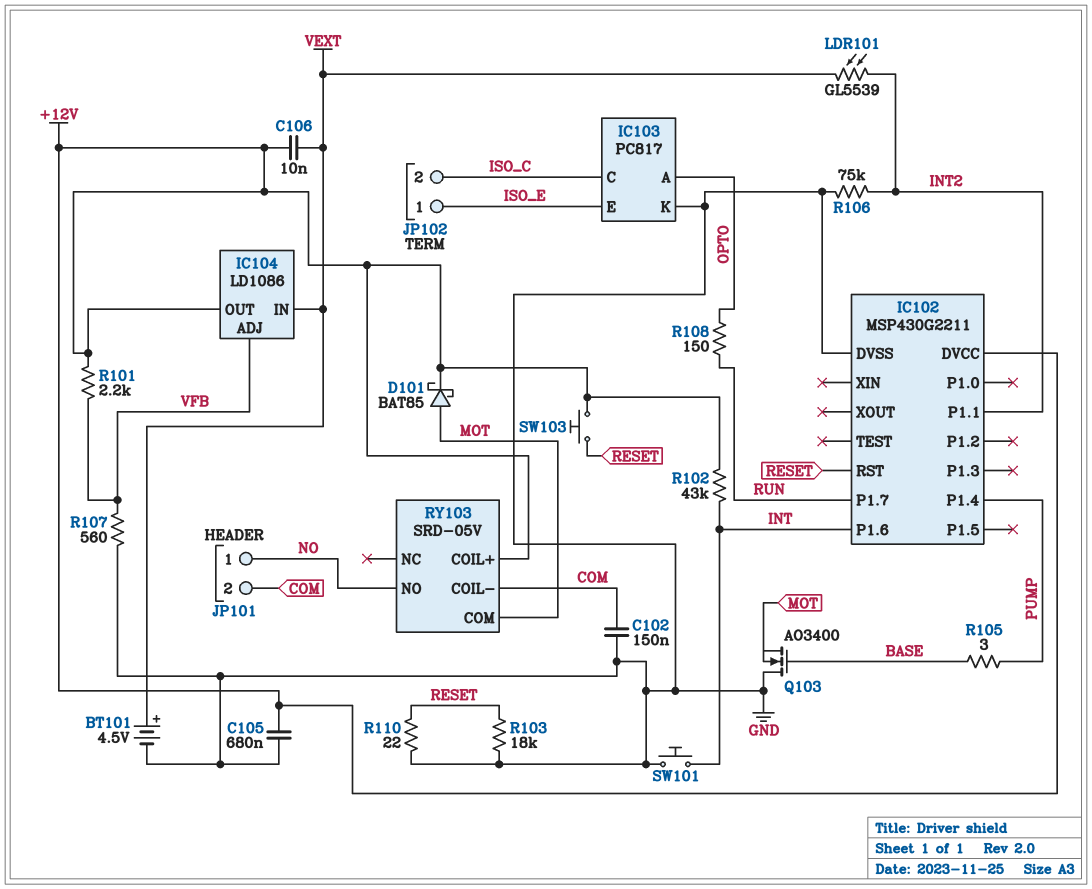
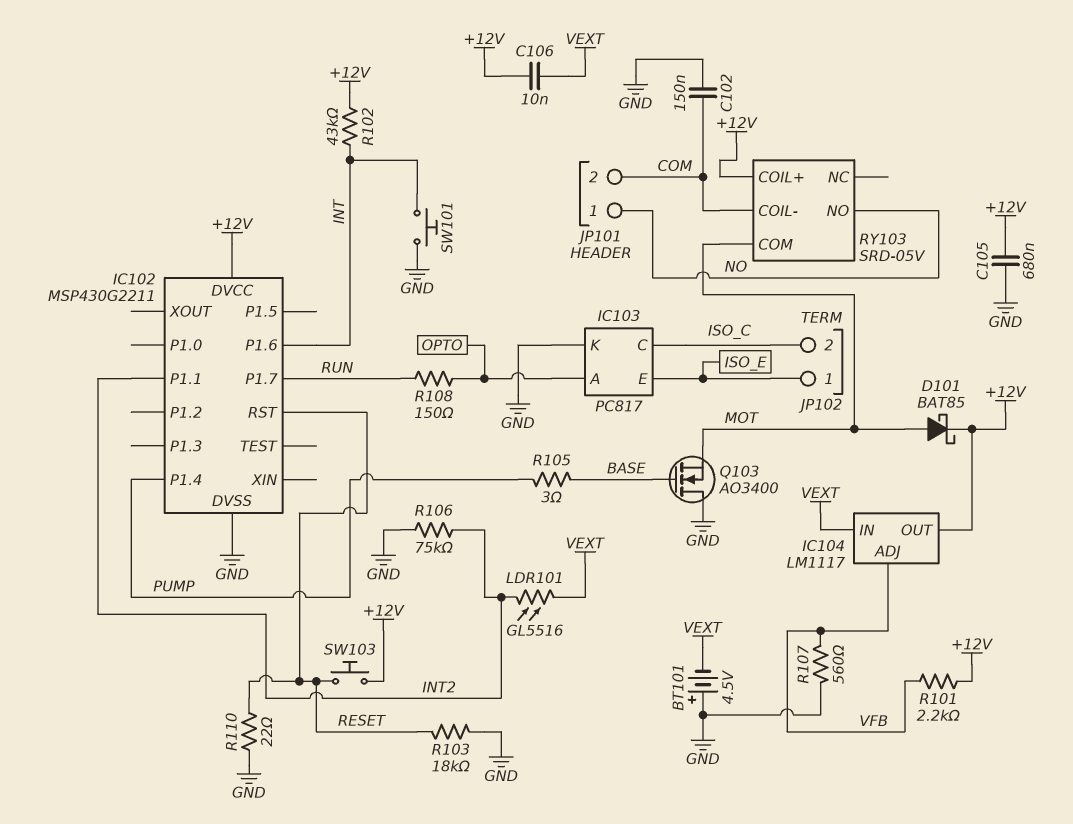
BT101: 4.5V (plus VEXT, minus GND) -> 4.5V (plus GND, minus VEXT)
IC104: LD1086 -> LM1117
LDR101: GL5539 (INT2, VEXT) -> GL5516 (INT2, VEXT)

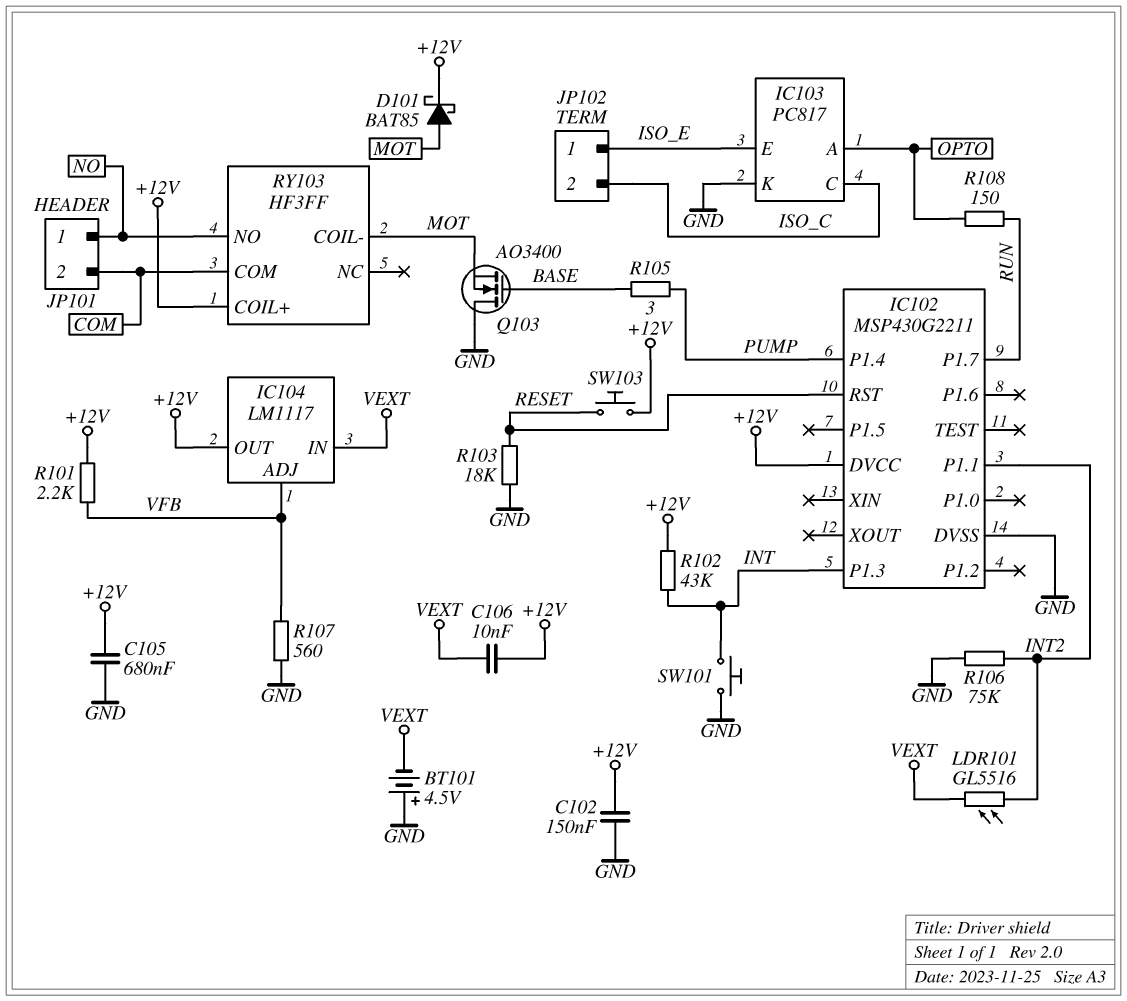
C102: 150nF (COM, GND) -> 150nF (+12V, GND)
IC102 pin P1.3: none -> INT
IC102 pin P1.6: INT -> none
R110: 22 (GND, RESET) -> none
RY103: SRD-05V -> HF3FF
RY103 pin COIL-: COM -> MOT
RY103 pin COM: MOT -> COM

